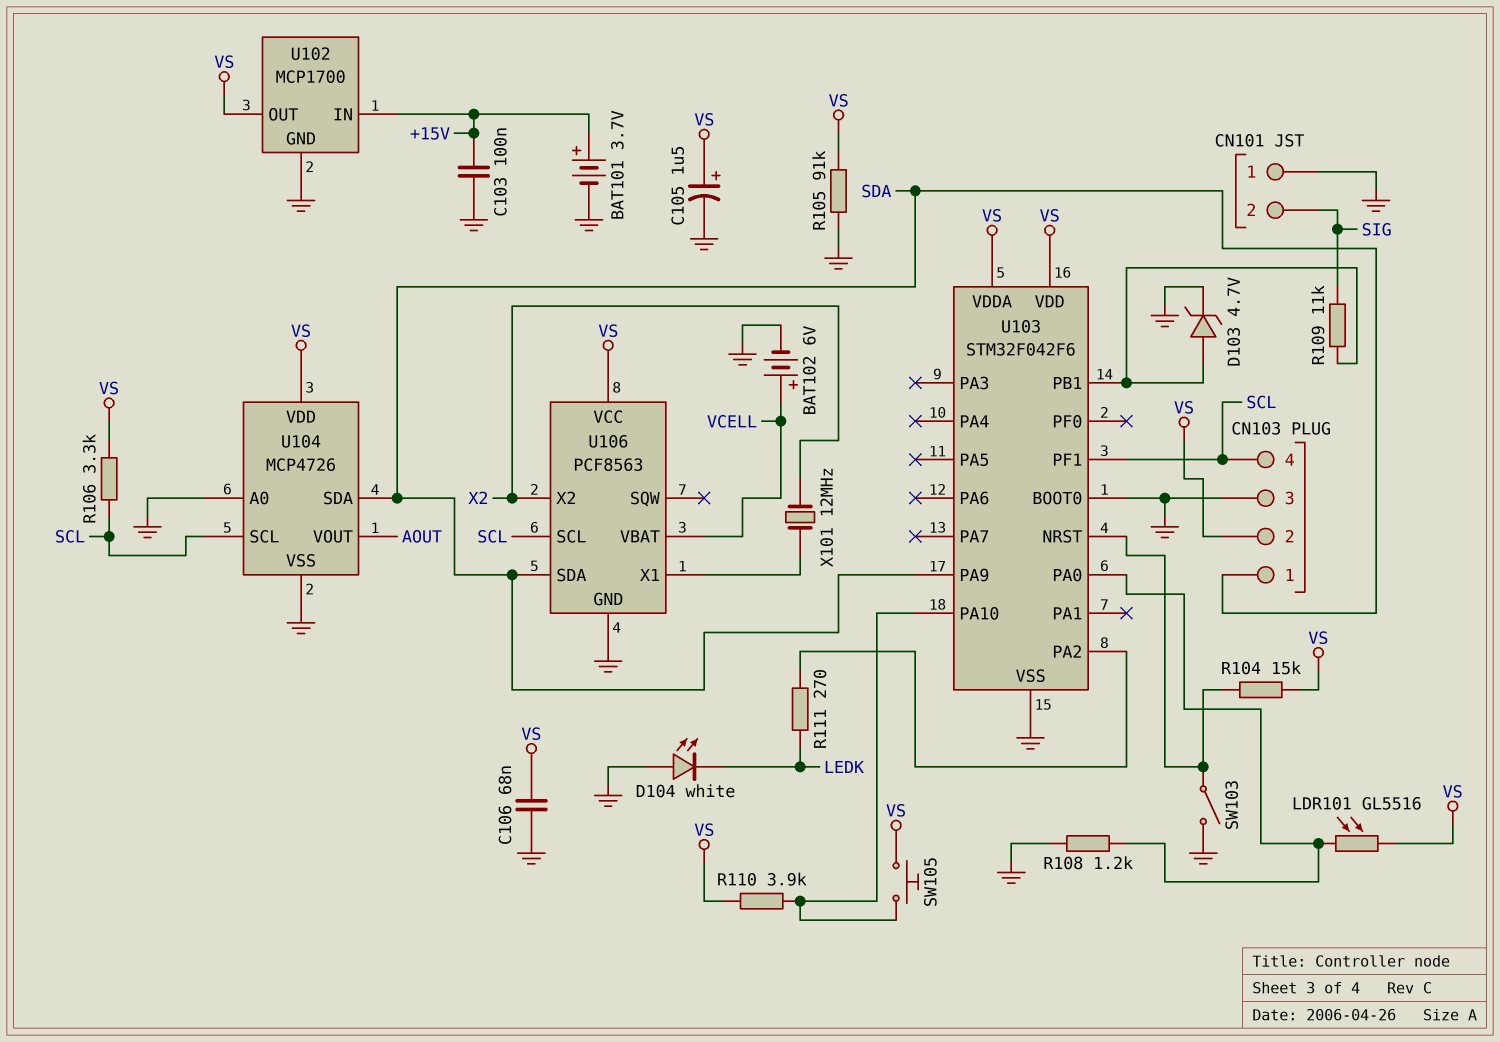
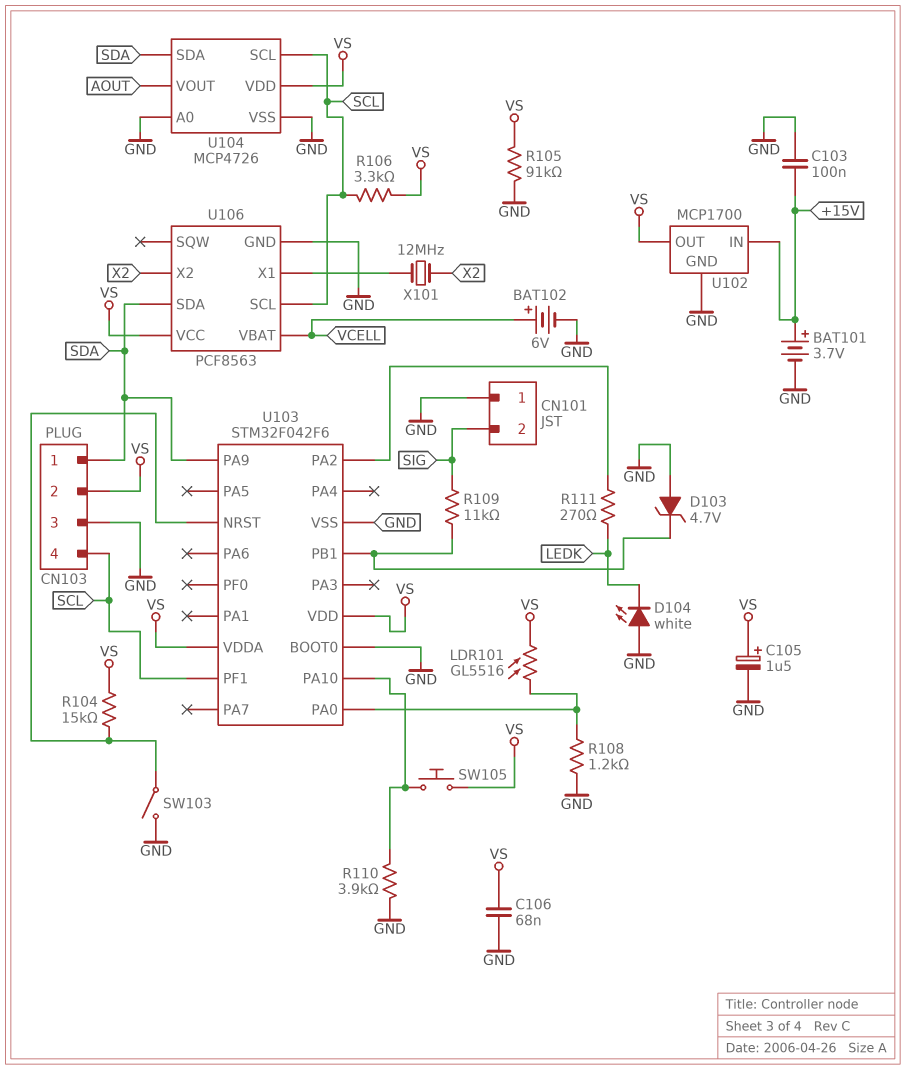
D103: zener 4.7V (A U103/PB1, K GND) -> zener 4.7V (A GND, K U103/PB1)
R110: 3.9k (U103/PA10, VS) -> 3.9k (GND, U103/PA10)

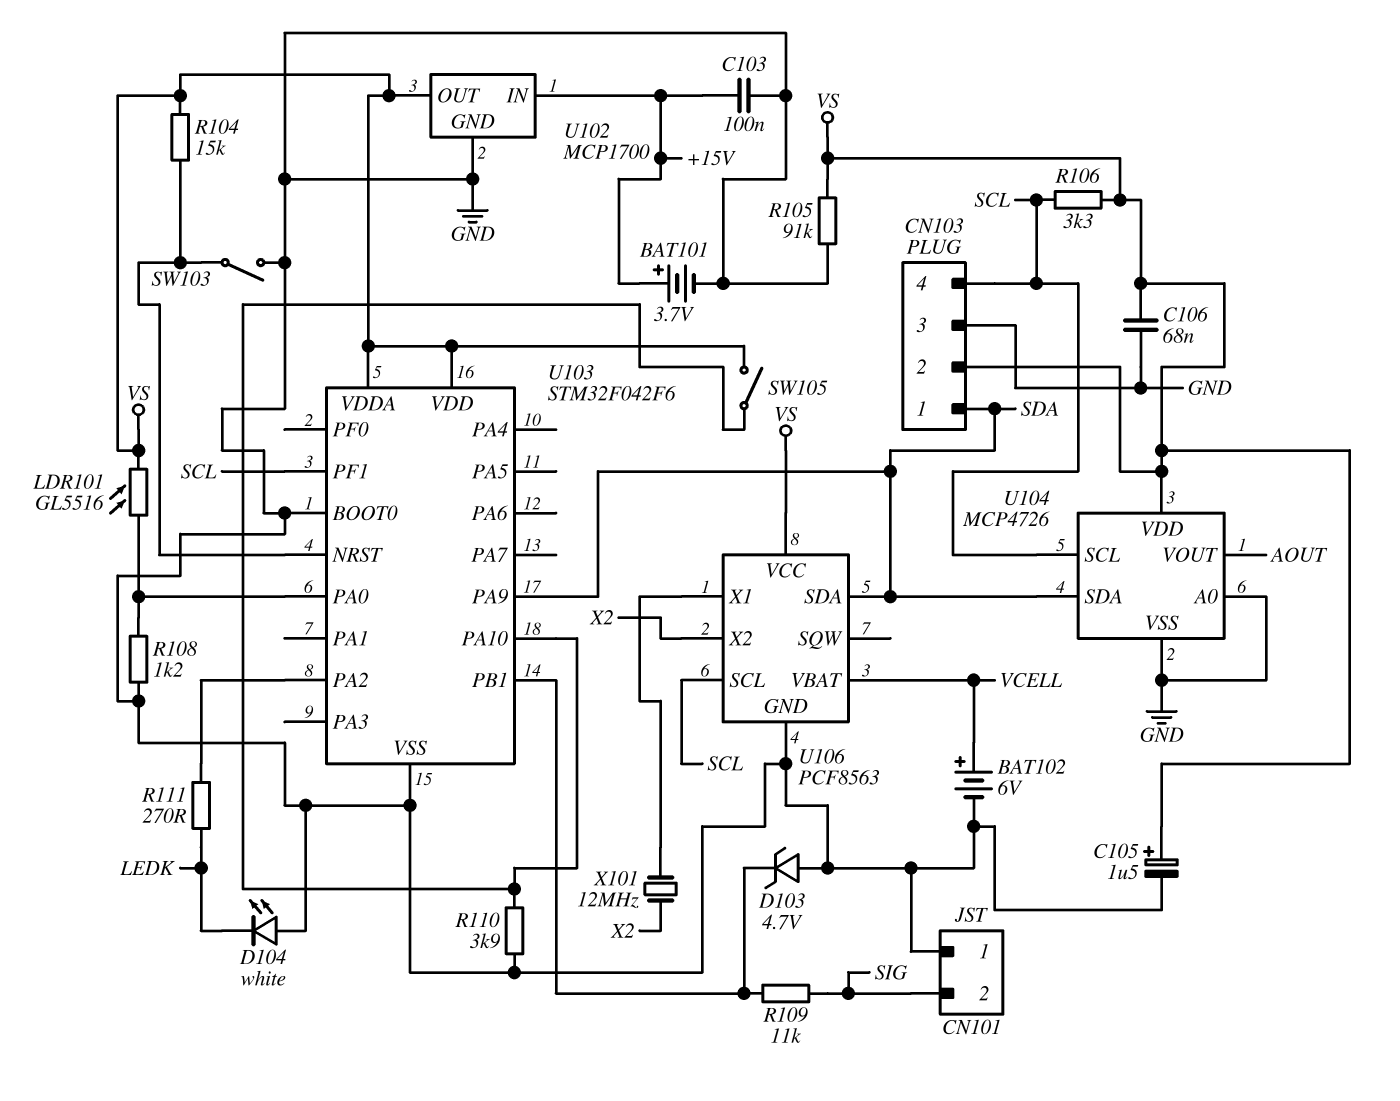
SW105: button (U103/PA10, VS) -> switch (U103/PA10, VS)

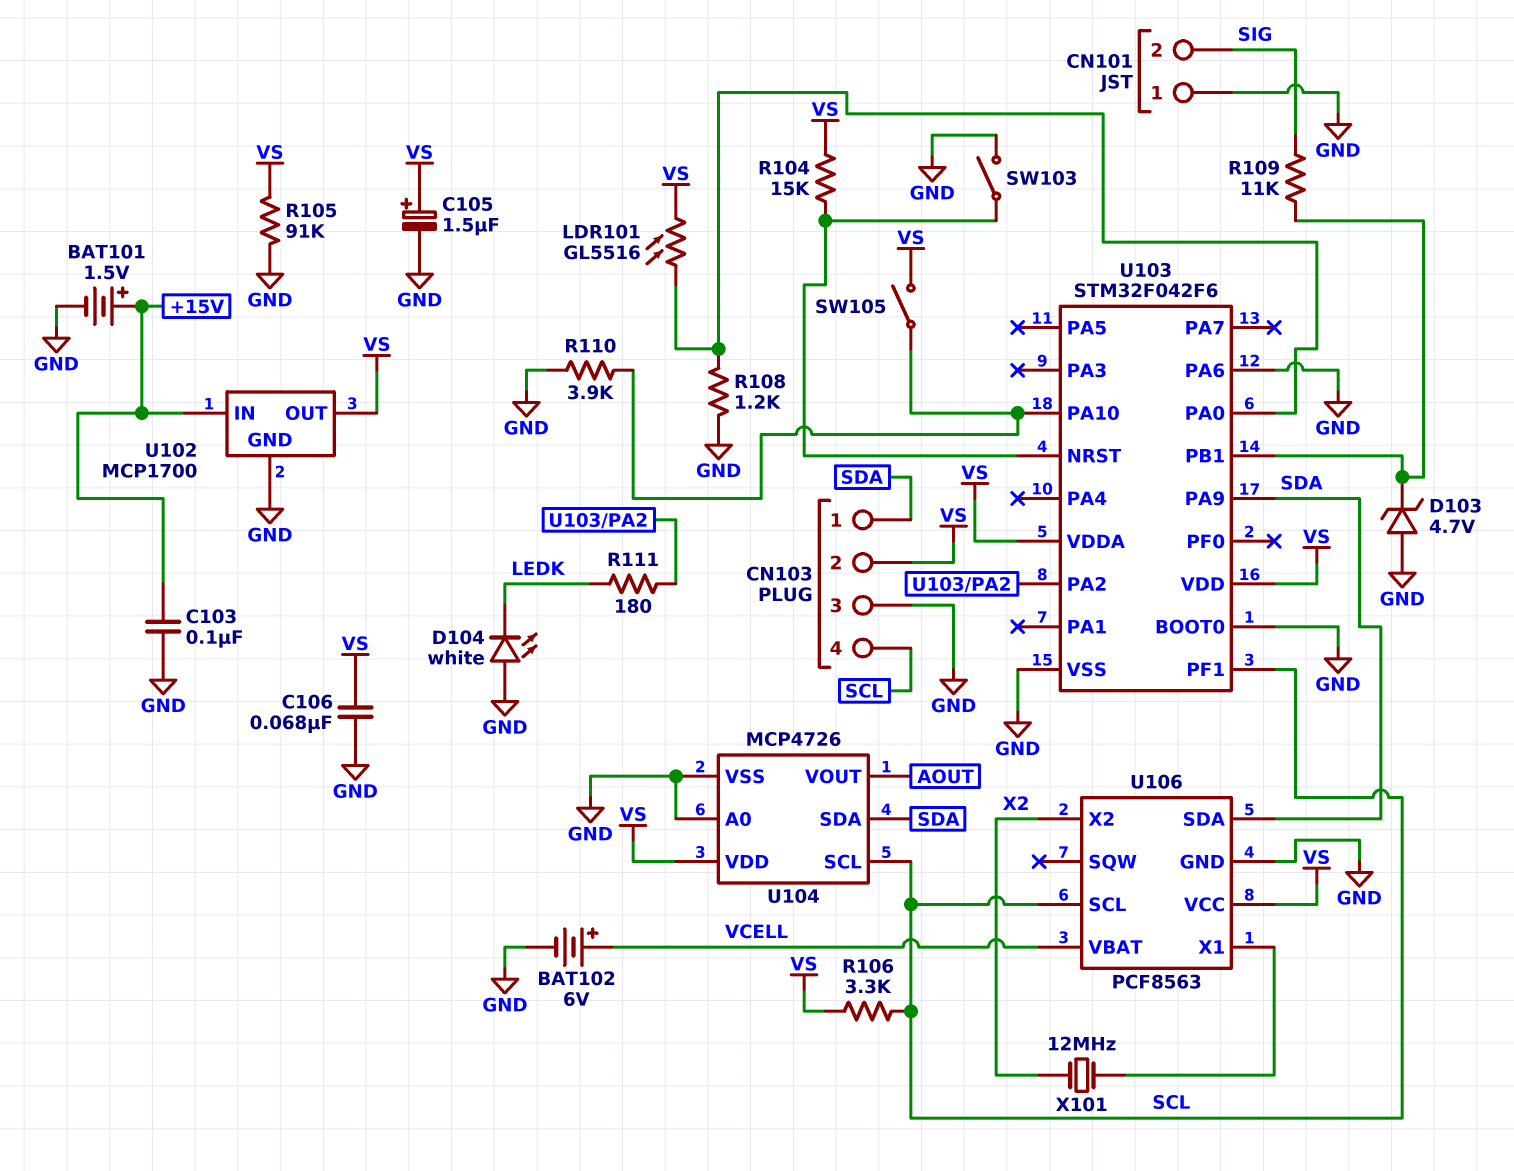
BAT101: 3.7V (plus +15V, minus GND) -> 1.5V (plus +15V, minus GND)
R111: 270 (LEDK, U103/PA2) -> 180 (LEDK, U103/PA2)
U103 pin PA6: none -> GND

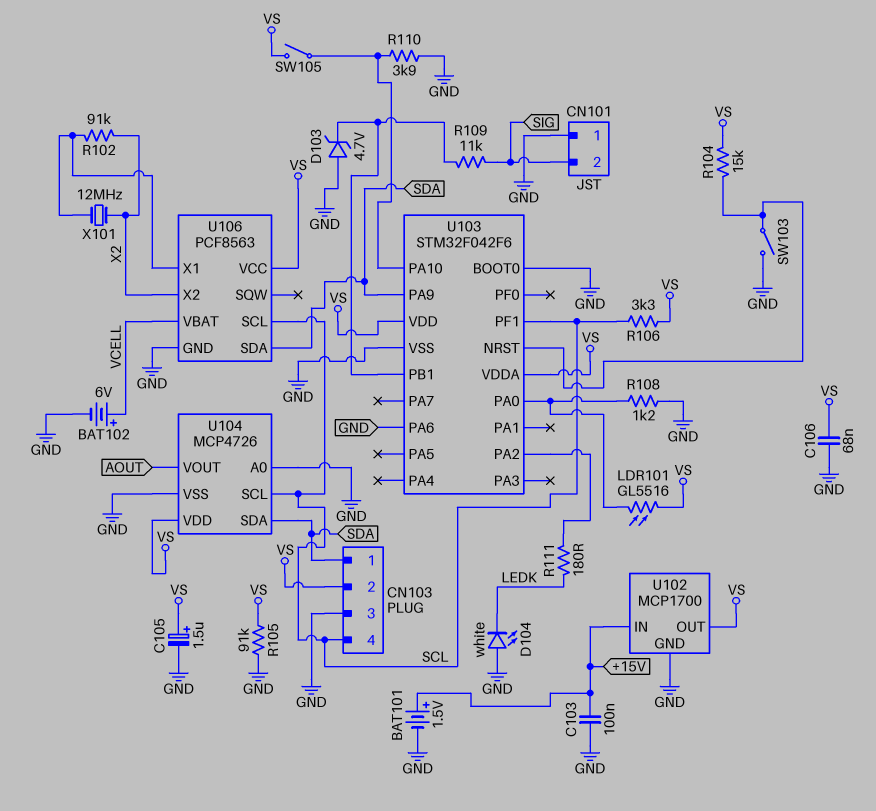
R102: none -> 91k (U106/X1, X2)

